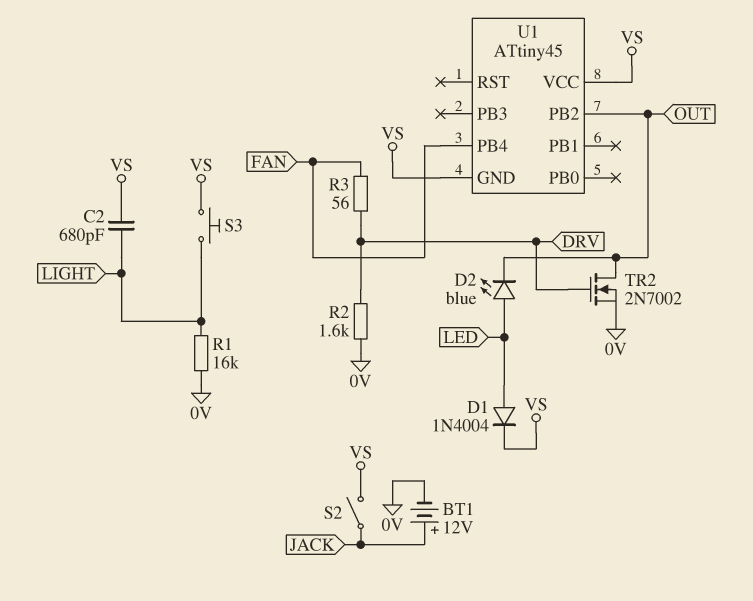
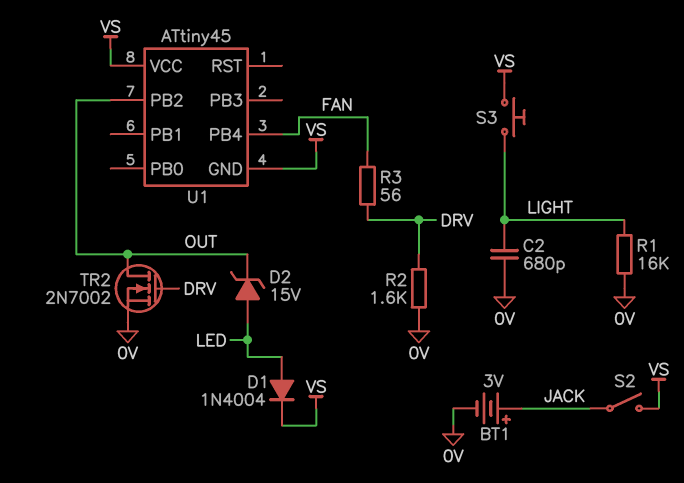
BT1: 12V (plus JACK, minus 0V) -> 3V (plus JACK, minus 0V)
C2: 680pF (LIGHT, VS) -> 680pF (0V, LIGHT)
D2: LED blue (A LED, K OUT) -> zener 15V (A LED, K OUT)

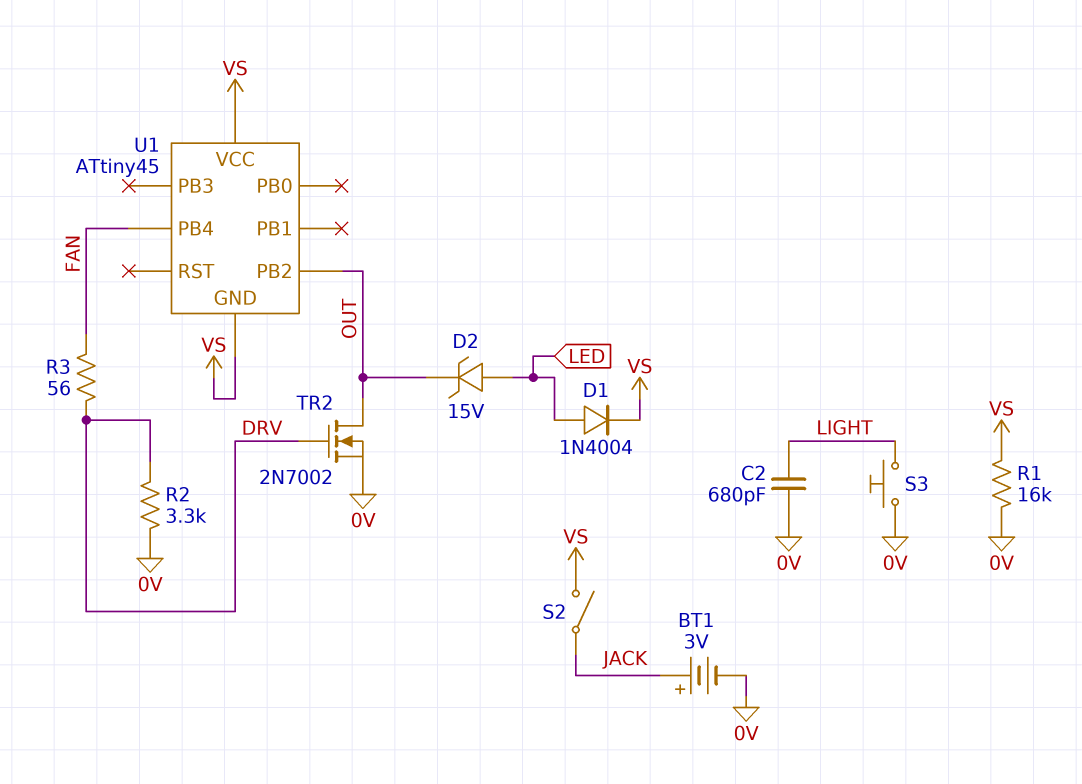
R1: 16k (0V, LIGHT) -> 16k (0V, VS)
R2: 1.6k (0V, DRV) -> 3.3k (0V, DRV)
S3: button (LIGHT, VS) -> button (0V, LIGHT)

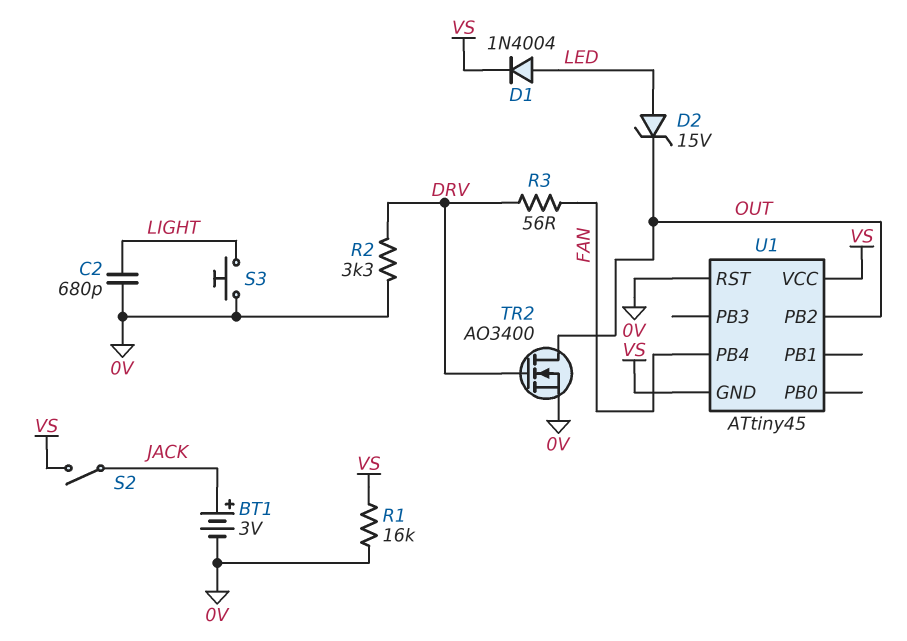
TR2: NMOS 2N7002 (G DRV, D OUT, S 0V) -> NMOS AO3400 (G DRV, D OUT, S 0V)
U1 pin RST: none -> 0V

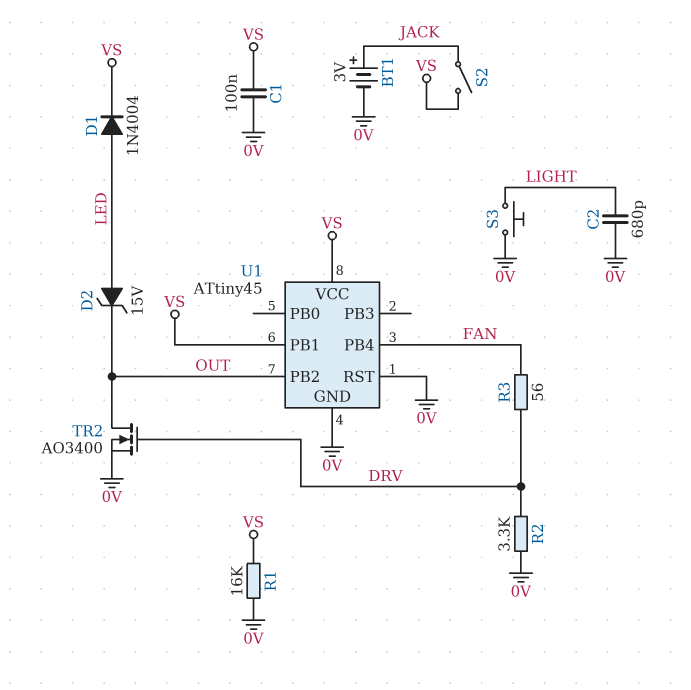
C1: none -> 100nF (0V, VS)
U1 pin GND: VS -> 0V
U1 pin PB1: none -> VS

